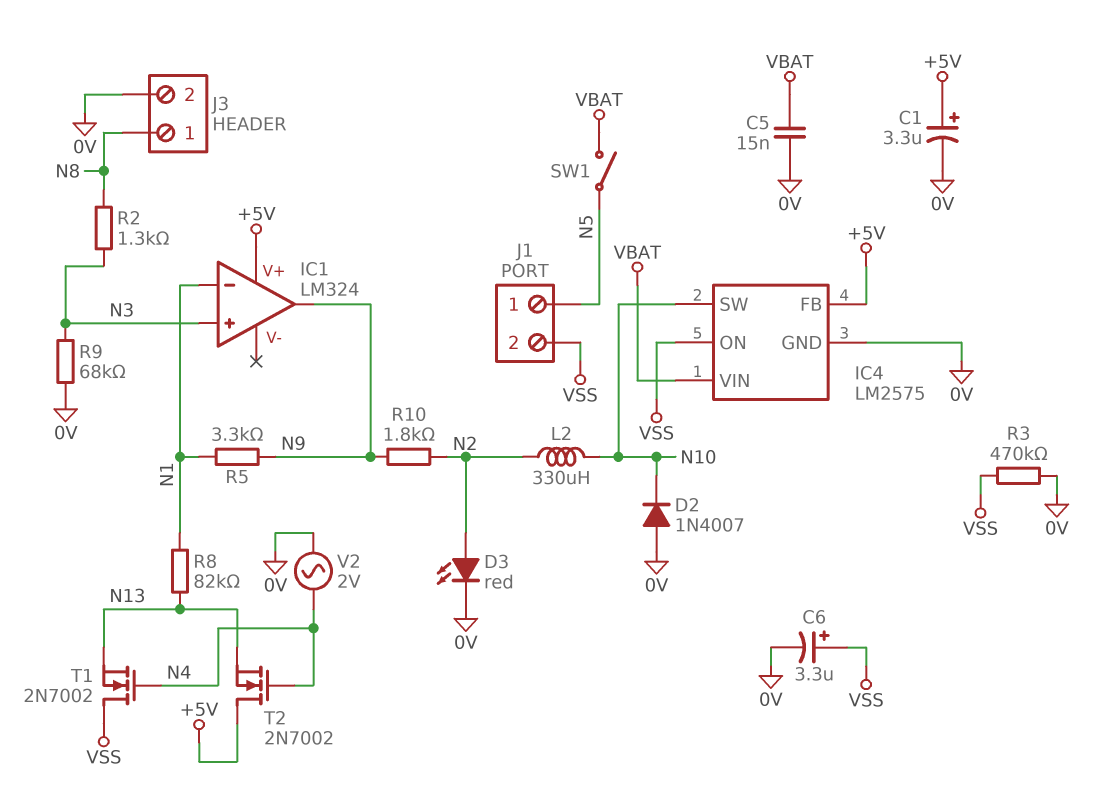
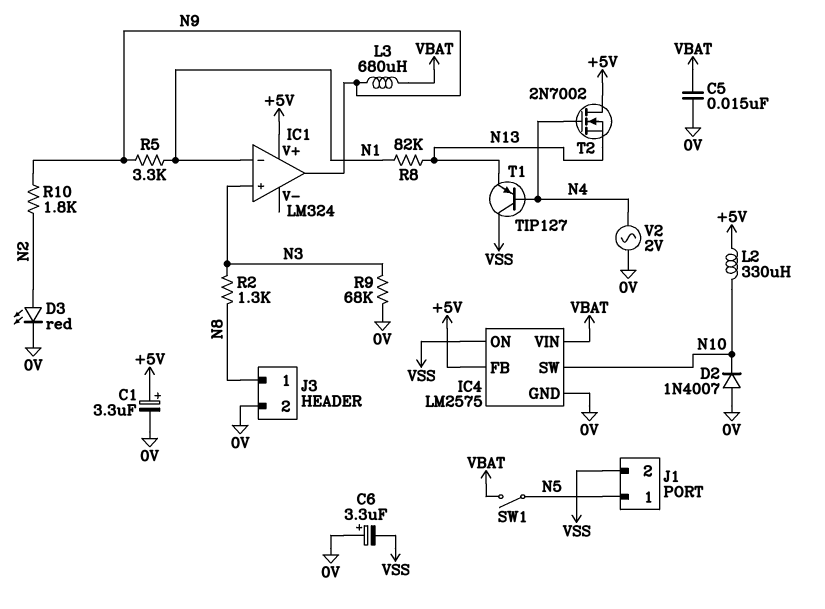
C6: 3.3uF (plus VSS, minus 0V) -> 3.3uF (plus 0V, minus VSS)
L2: 330uH (N2, N10) -> 330uH (+5V, N10)
L3: none -> 680uH (N9, VBAT)
R3: 470k (0V, VSS) -> none
T1: NMOS 2N7002 (G N4, D VSS, S N13) -> PNP TIP127 (B N4, C VSS, E N13)

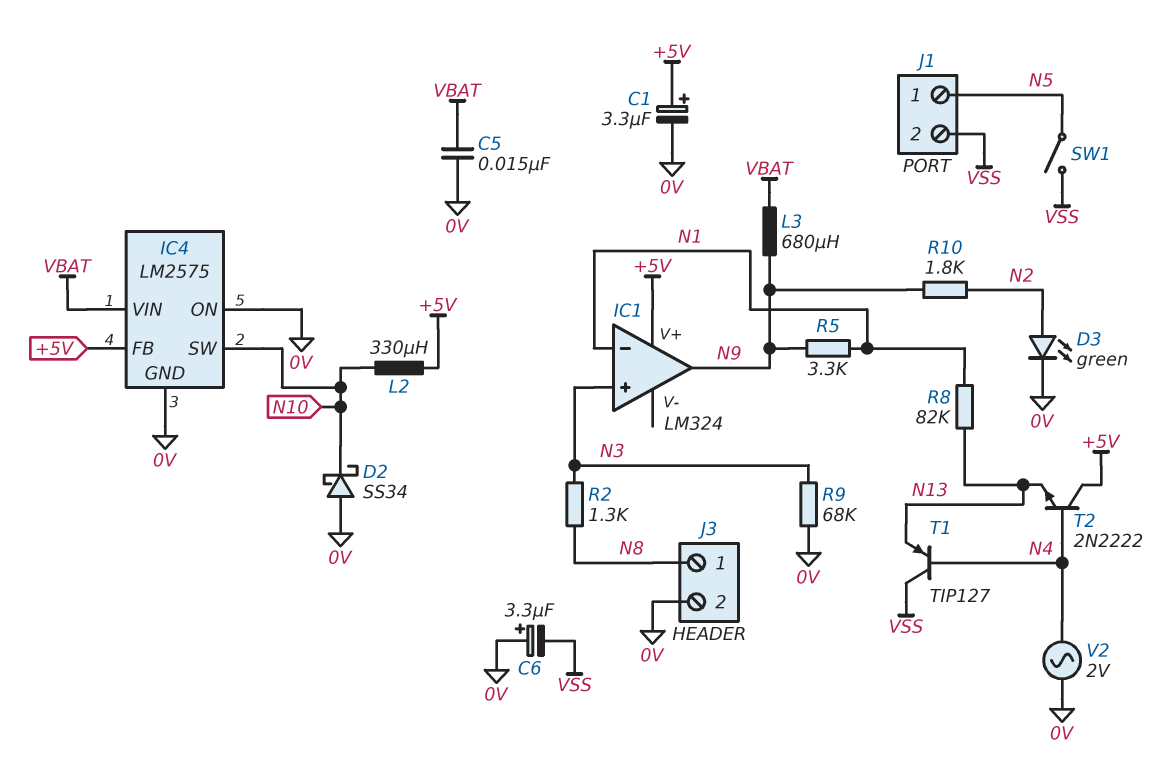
D2: diode 1N4007 (A 0V, K N10) -> schottky SS34 (A 0V, K N10)
D3: LED red (A N2, K 0V) -> LED green (A N2, K 0V)
IC4 pin ON: VSS -> 0V
SW1: switch (N5, VBAT) -> switch (N5, VSS)
T2: NMOS 2N7002 (G N4, D +5V, S N13) -> NPN 2N2222 (B N4, C +5V, E N13)

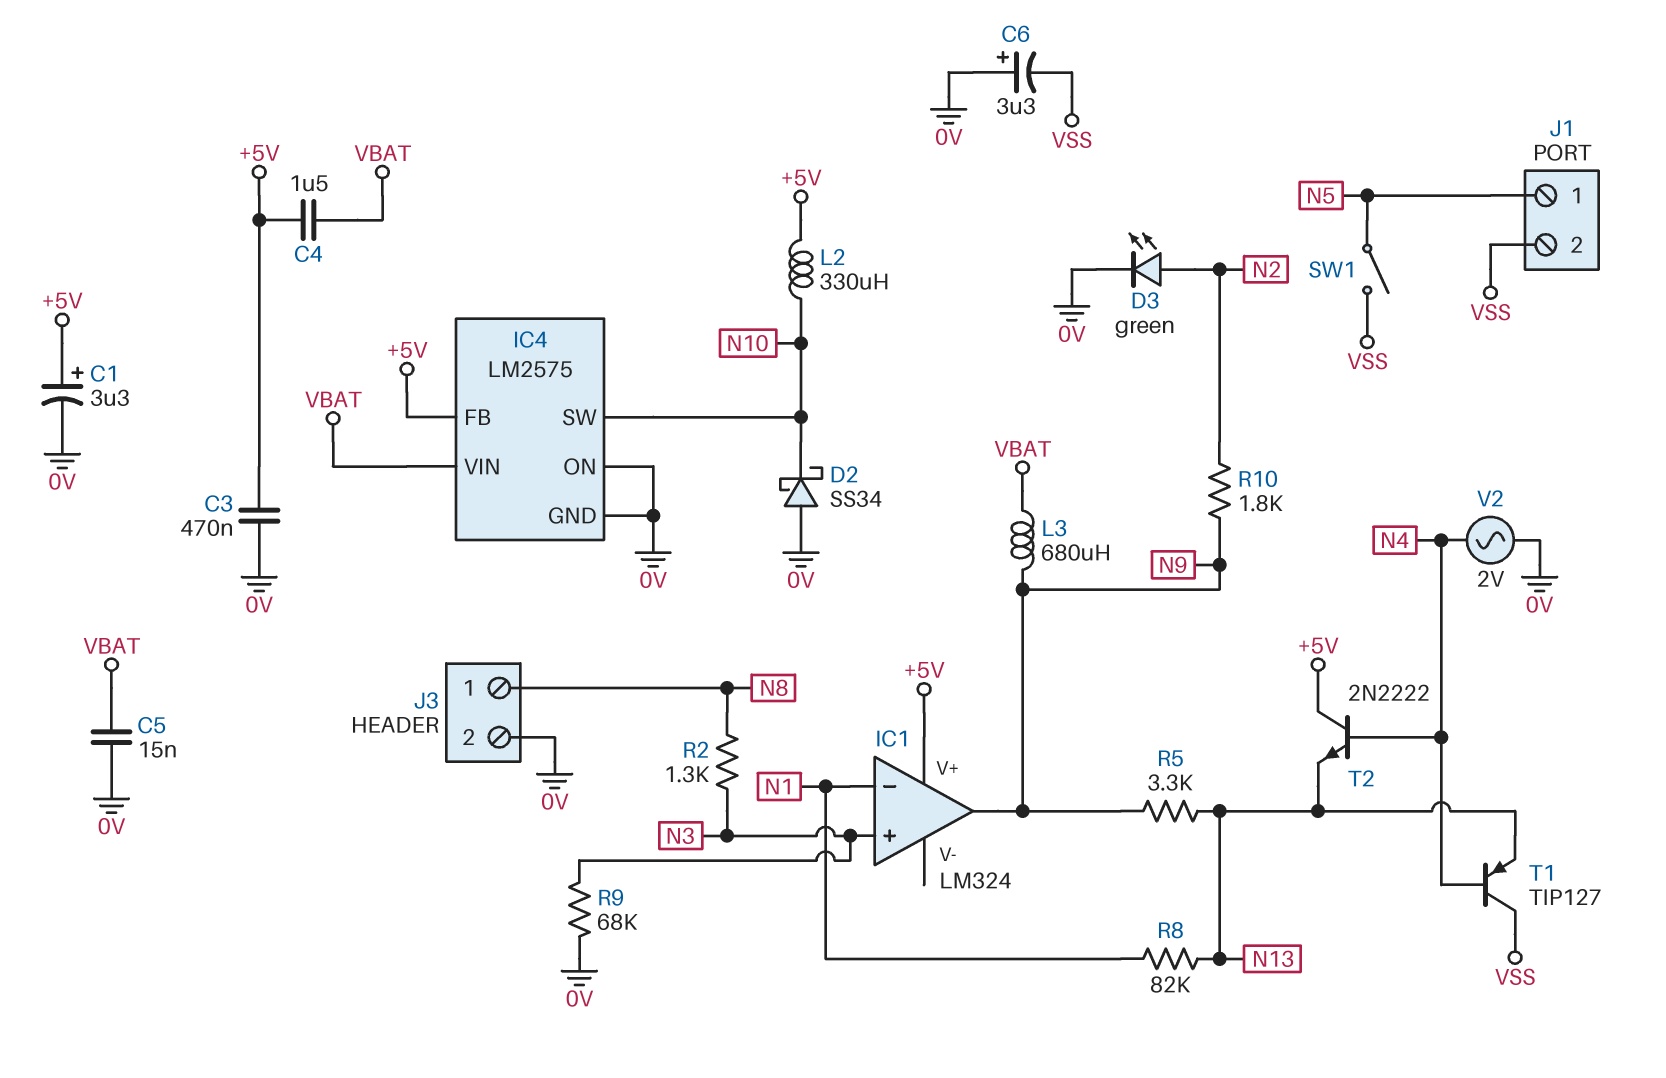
C3: none -> 470nF (+5V, 0V)
C4: none -> 1.5uF (+5V, VBAT)
R5: 3.3k (N1, N9) -> 3.3k (N9, N13)

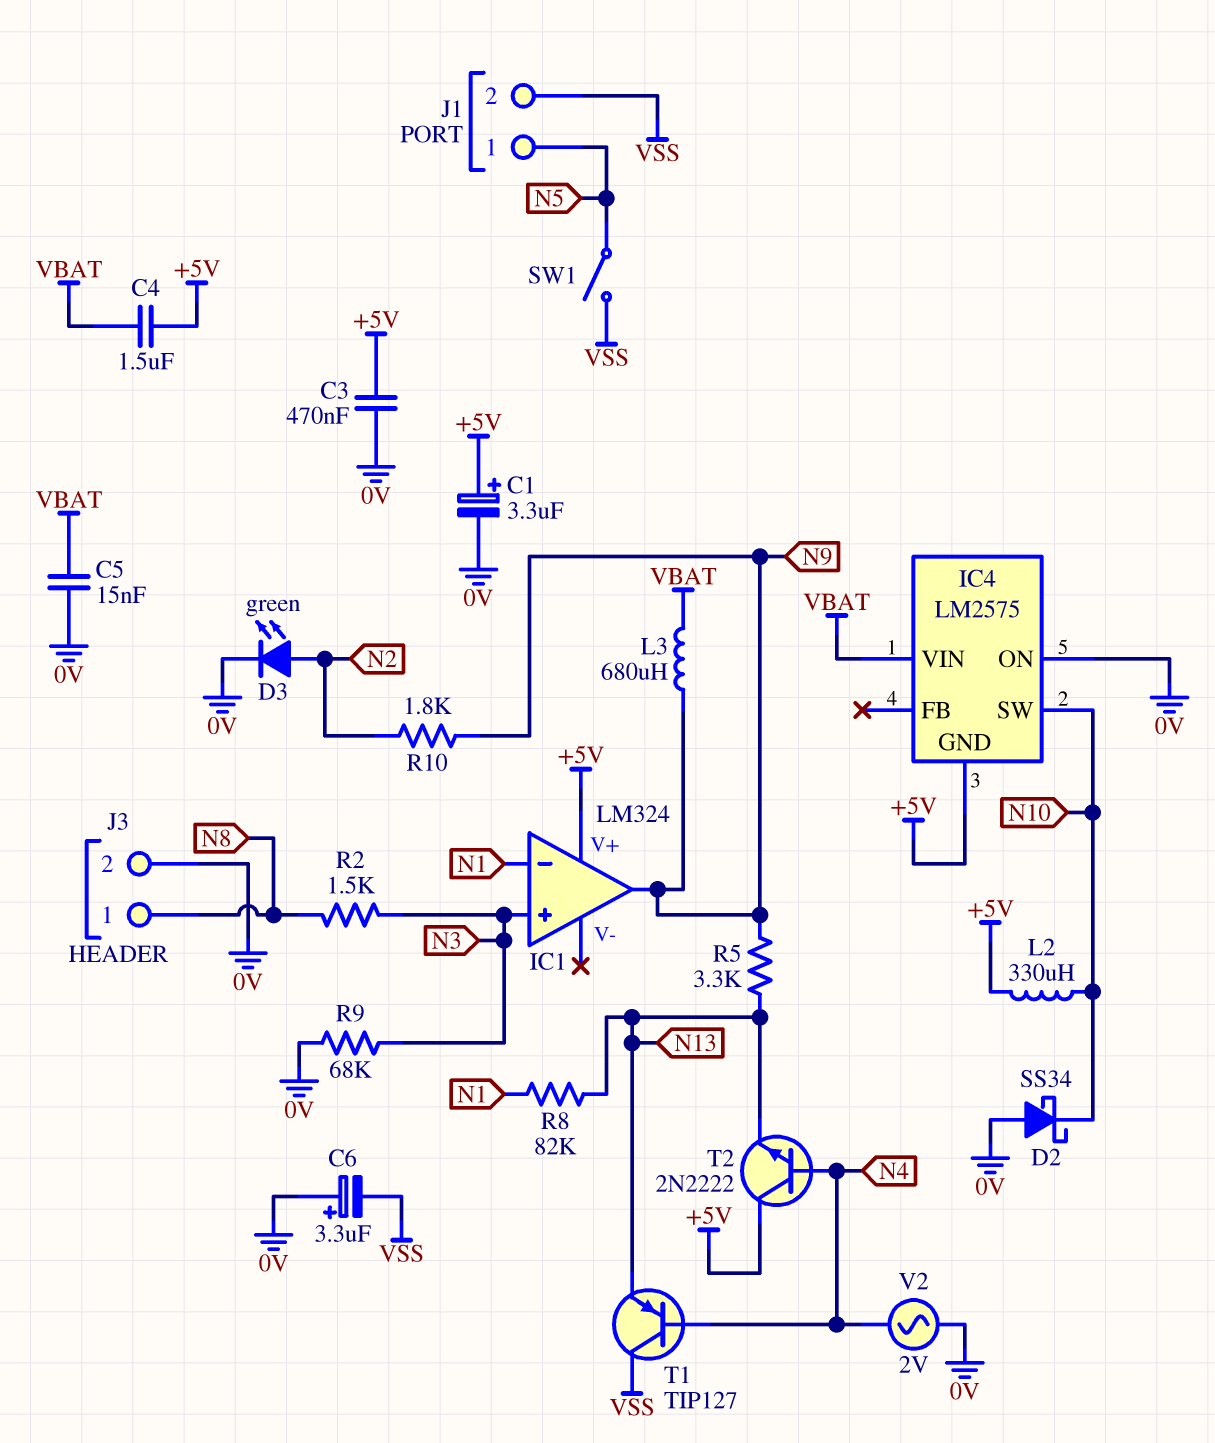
IC4 pin FB: +5V -> none
IC4 pin GND: 0V -> +5V
R2: 1.3k (N3, N8) -> 1.5k (N3, N8)

